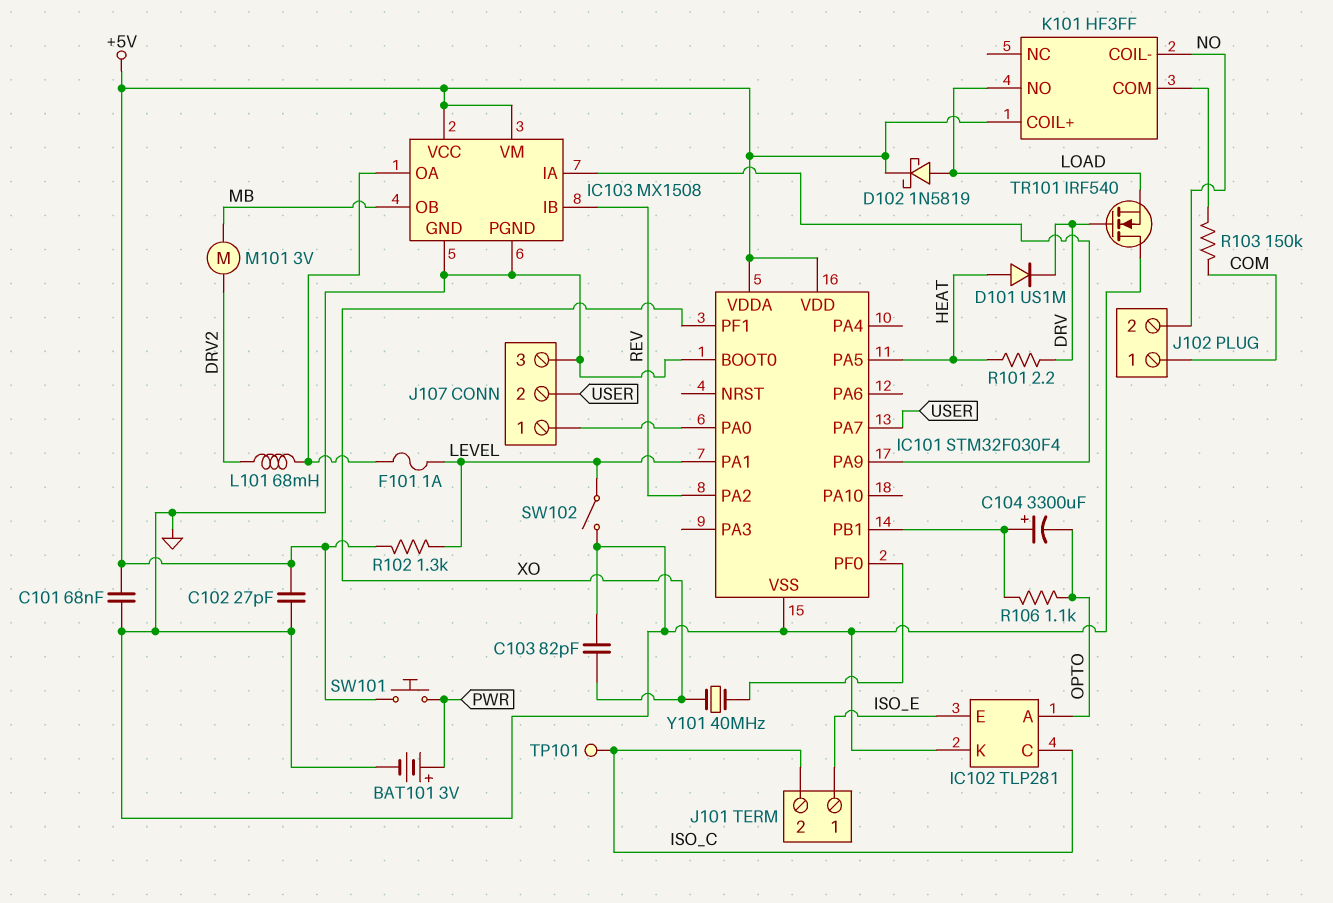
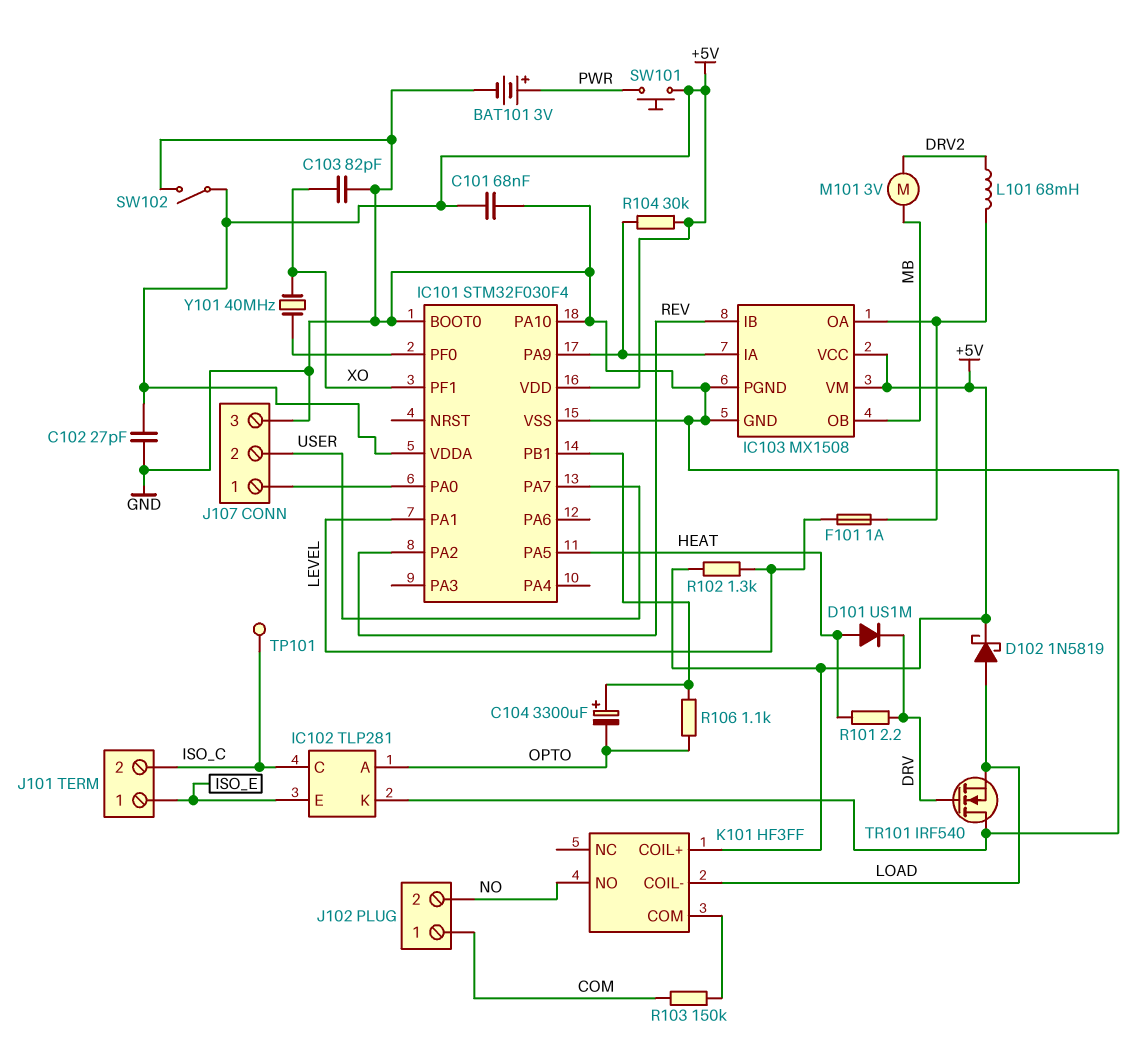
IC101 pin PA10: none -> GND
K101 pin COIL-: NO -> LOAD
K101 pin NO: LOAD -> NO
R104: none -> 30k (+5V, IC101/PA9)
SW102: switch (GND, LEVEL) -> switch (+5V, GND)

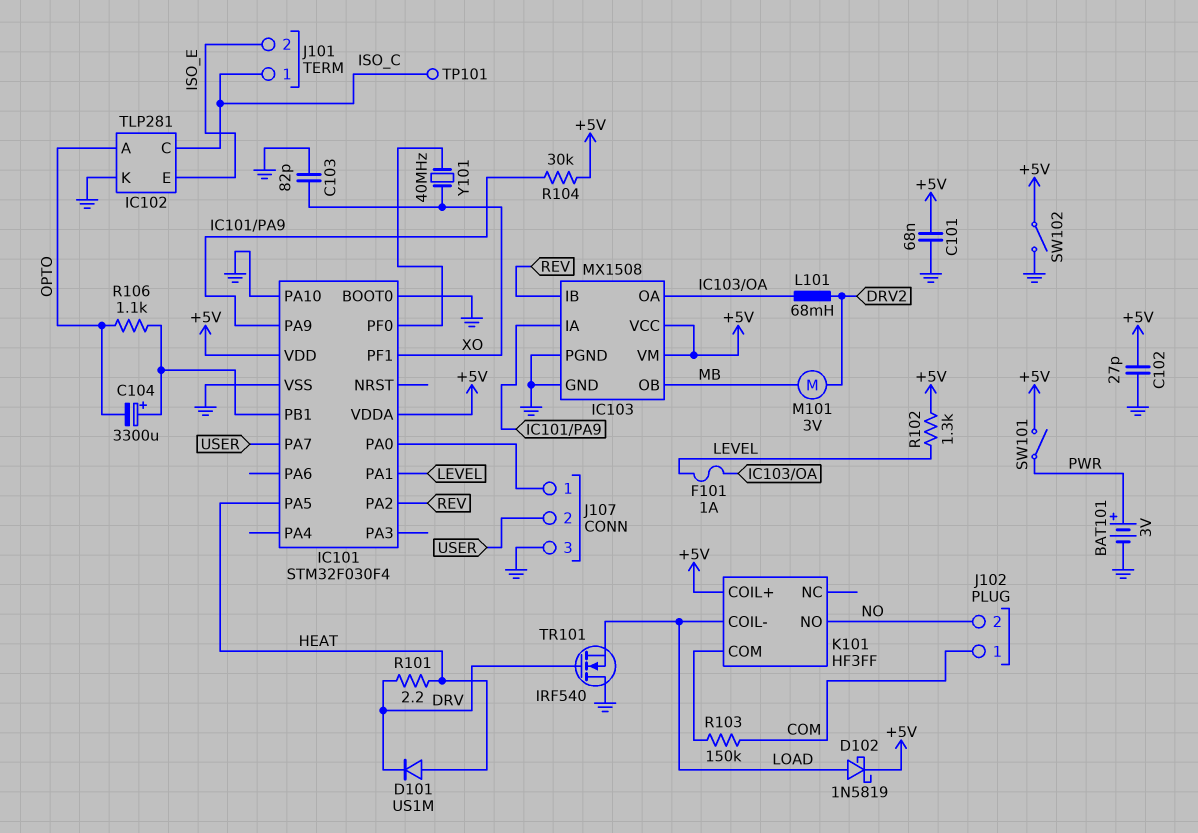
J101 pin 1: ISO_E -> ISO_C
J101 pin 2: ISO_C -> ISO_E
SW101: button (+5V, PWR) -> switch (+5V, PWR)

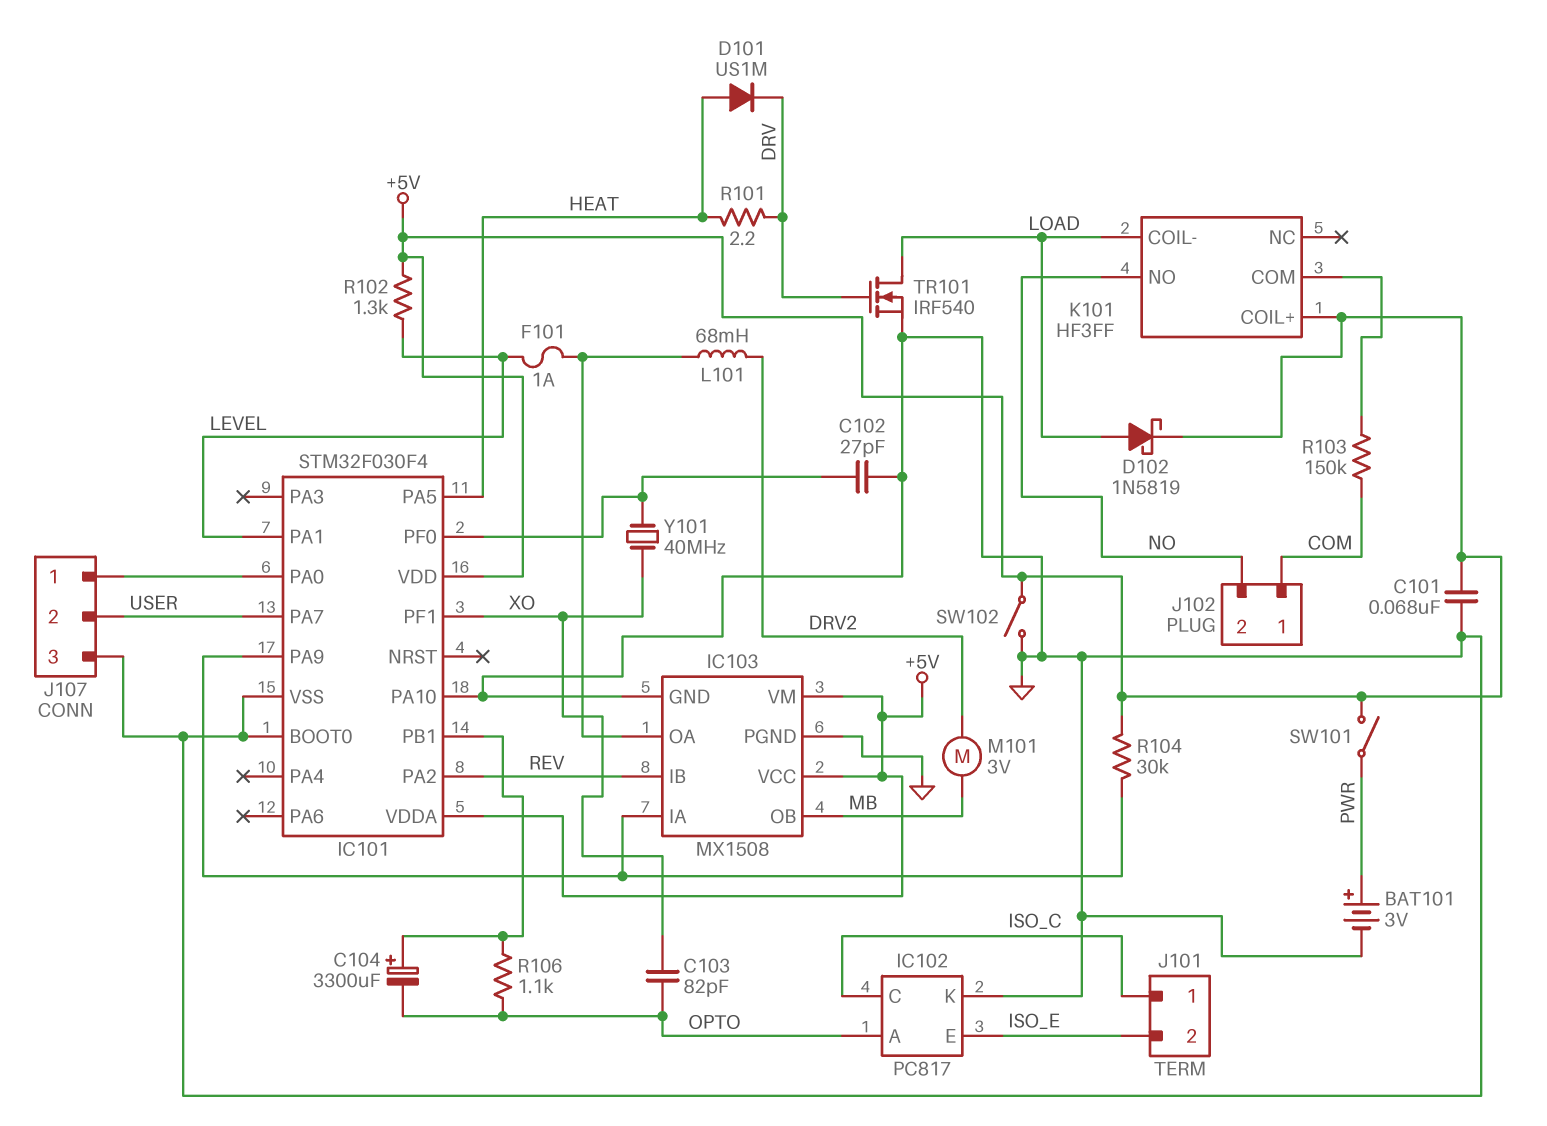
C102: 27pF (+5V, GND) -> 27pF (GND, IC101/PF0)
C103: 82pF (GND, XO) -> 82pF (OPTO, XO)
IC102: TLP281 -> PC817
TP101: test point (ISO_C) -> none
TR101: NMOS IRF540 (G DRV, D GND, S LOAD) -> NMOS IRF540 (G DRV, D LOAD, S GND)

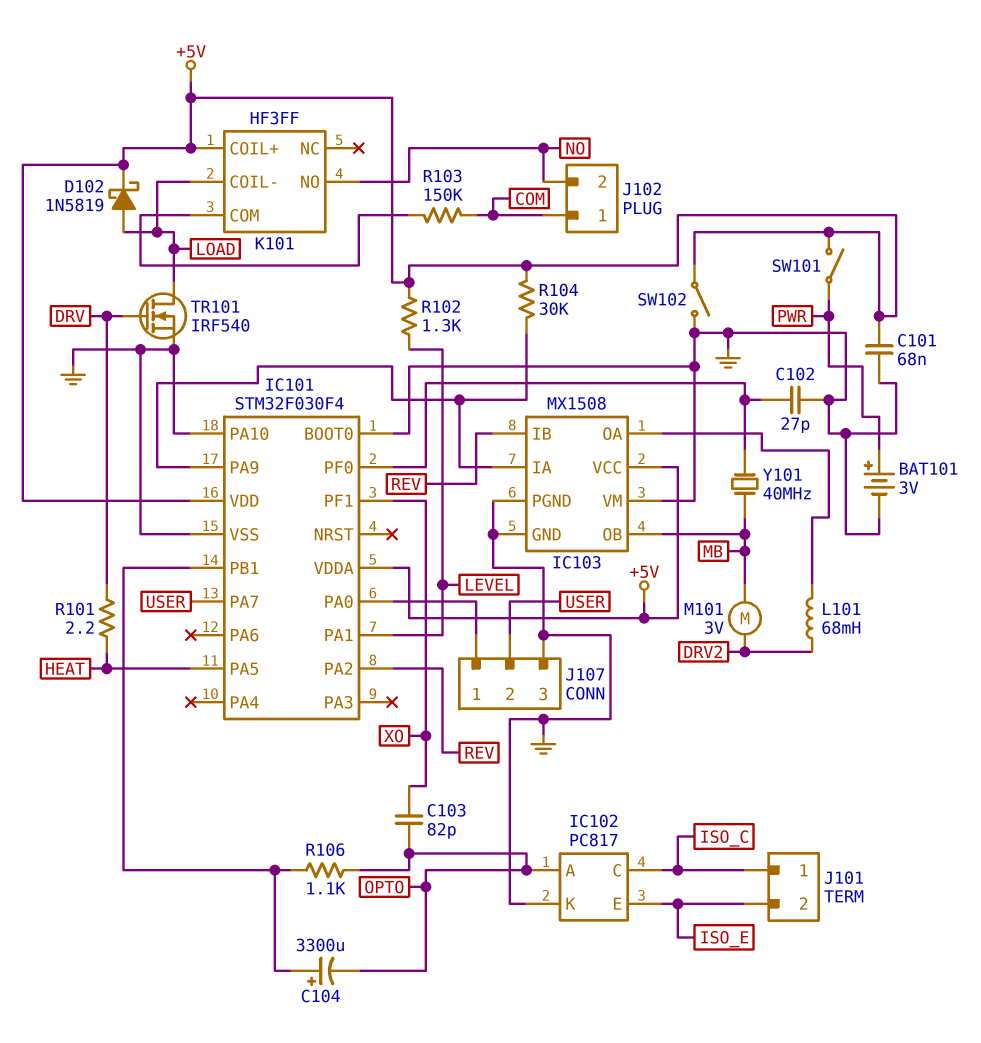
D101: diode US1M (A HEAT, K DRV) -> none
F101: 1A (IC103/OA, LEVEL) -> none
IC103 pin VM: +5V -> GND
Y101: 40MHz (IC101/PF0, XO) -> 40MHz (IC101/PF0, MB)

